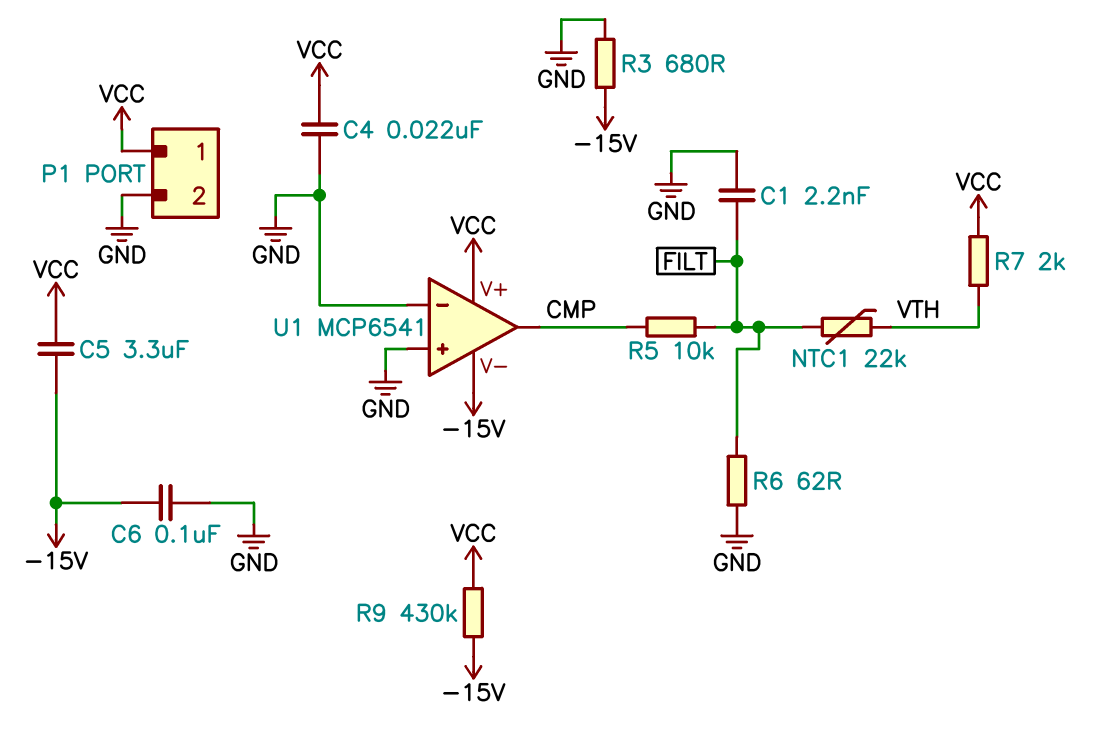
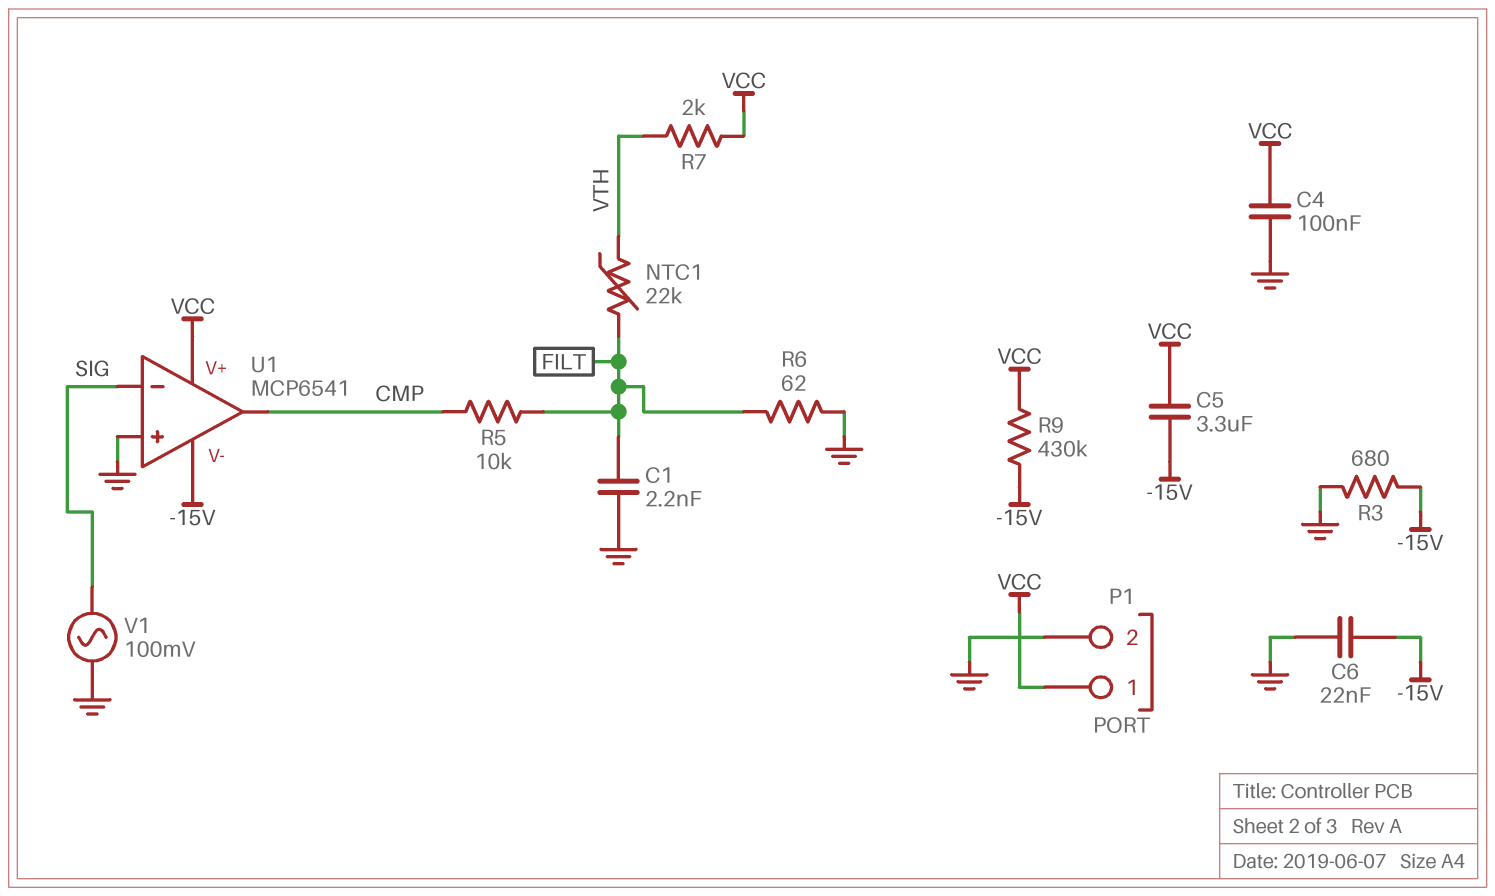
C4: 22nF (GND, VCC) -> 100nF (GND, VCC)
C6: 100nF (-15V, GND) -> 22nF (-15V, GND)
U1 pin in-: GND -> SIG
V1: none -> AC 100mV (GND, SIG)

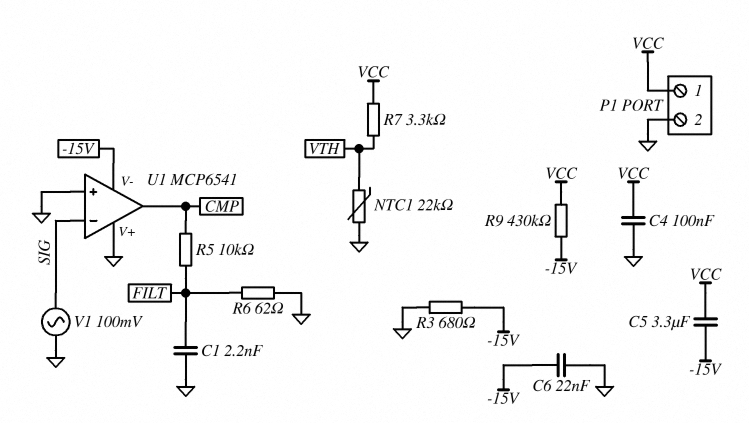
NTC1: 22k (FILT, VTH) -> 22k (GND, VTH)
R7: 2k (VCC, VTH) -> 3.3k (VCC, VTH)
U1 pin V+: VCC -> GND

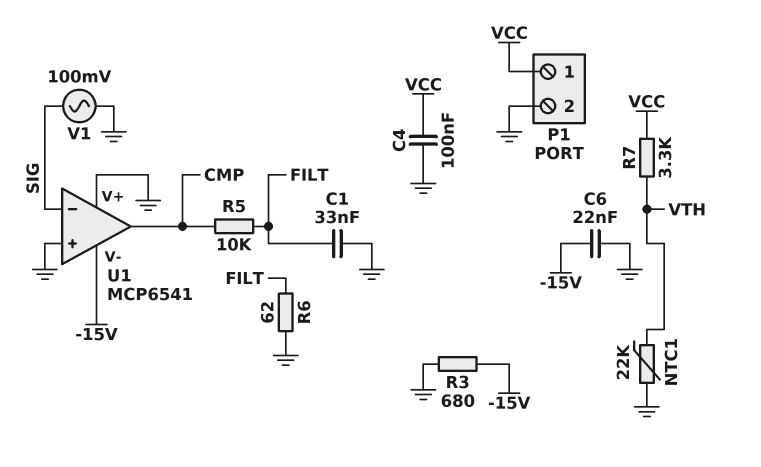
C1: 2.2nF (FILT, GND) -> 33nF (FILT, GND)
C5: 3.3uF (-15V, VCC) -> none
R9: 430k (-15V, VCC) -> none

